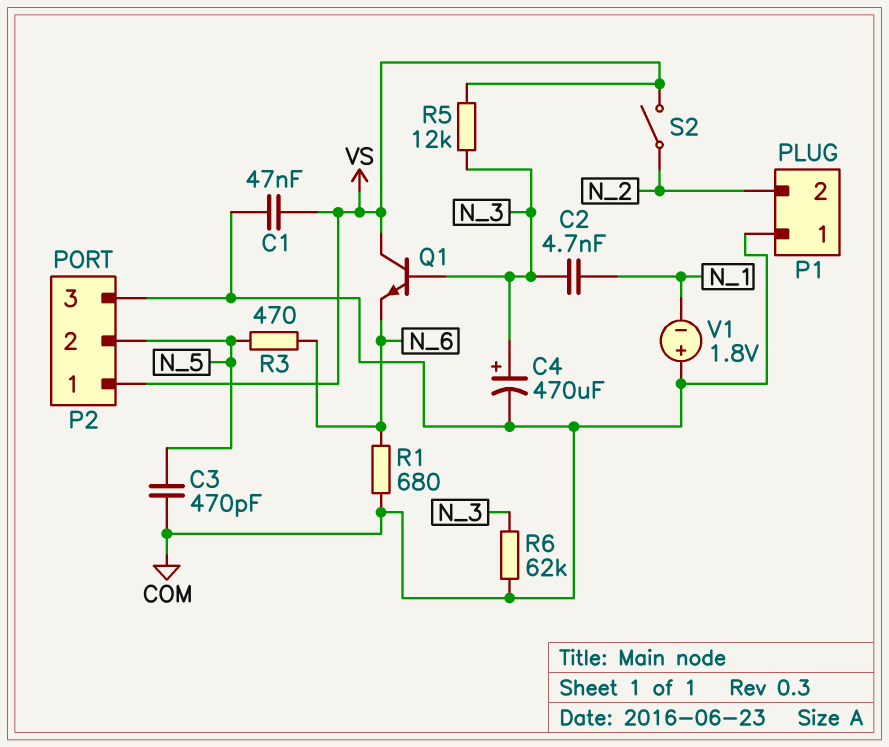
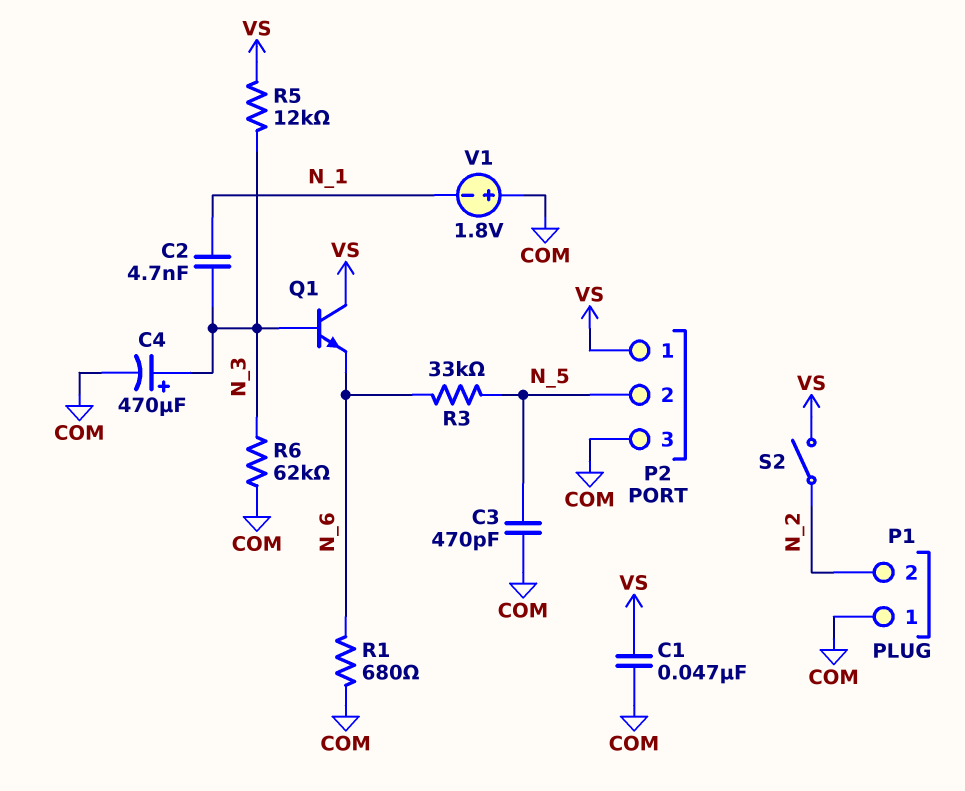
R3: 470 (N_5, N_6) -> 33k (N_5, N_6)

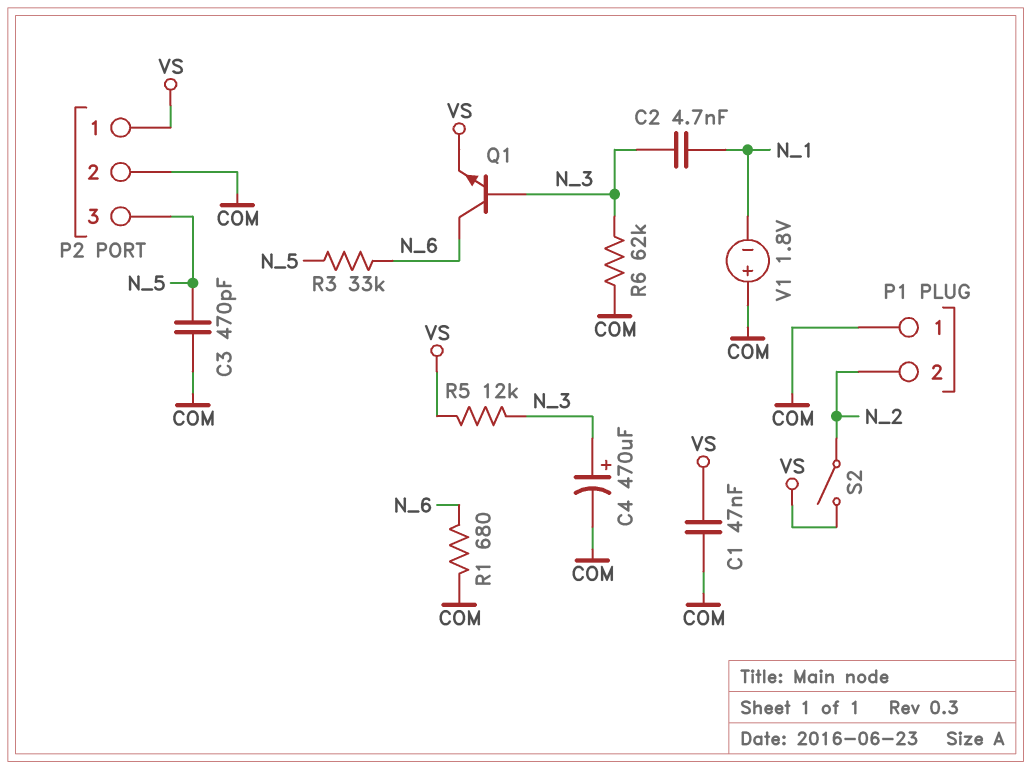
P2 pin 2: N_5 -> COM
P2 pin 3: COM -> N_5
Q1: NPN (B N_3, C VS, E N_6) -> NPN (B N_3, C N_6, E VS)

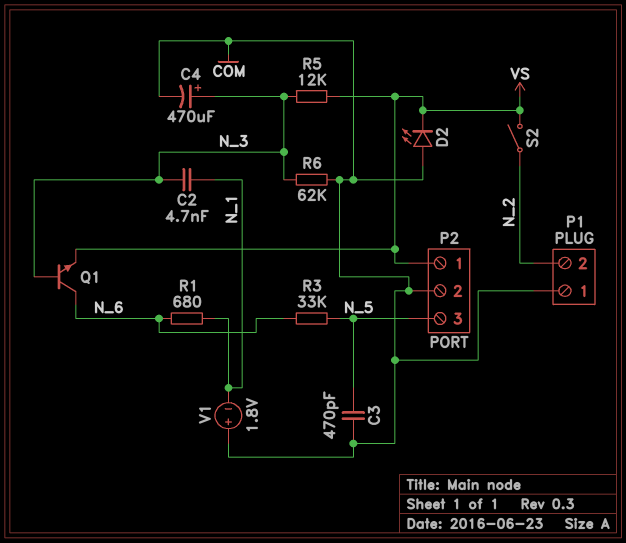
C1: 47nF (COM, VS) -> none
D2: none -> LED (A COM, K VS)
R1: 680 (COM, N_6) -> 680 (N_1, N_6)

